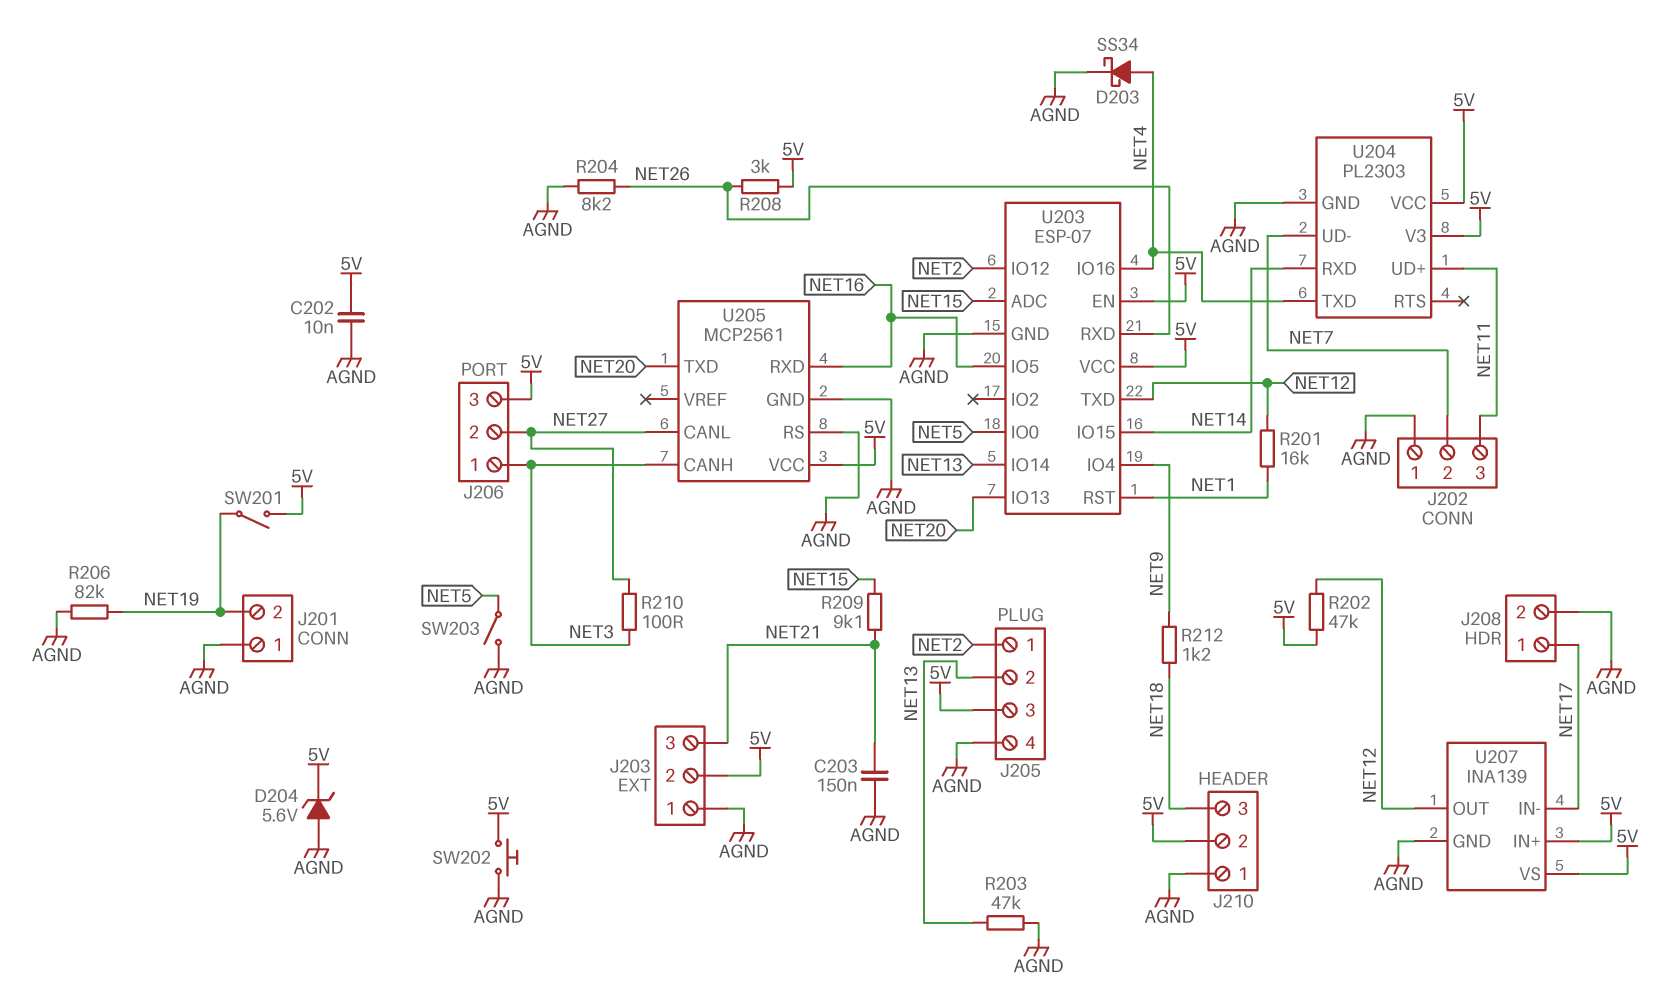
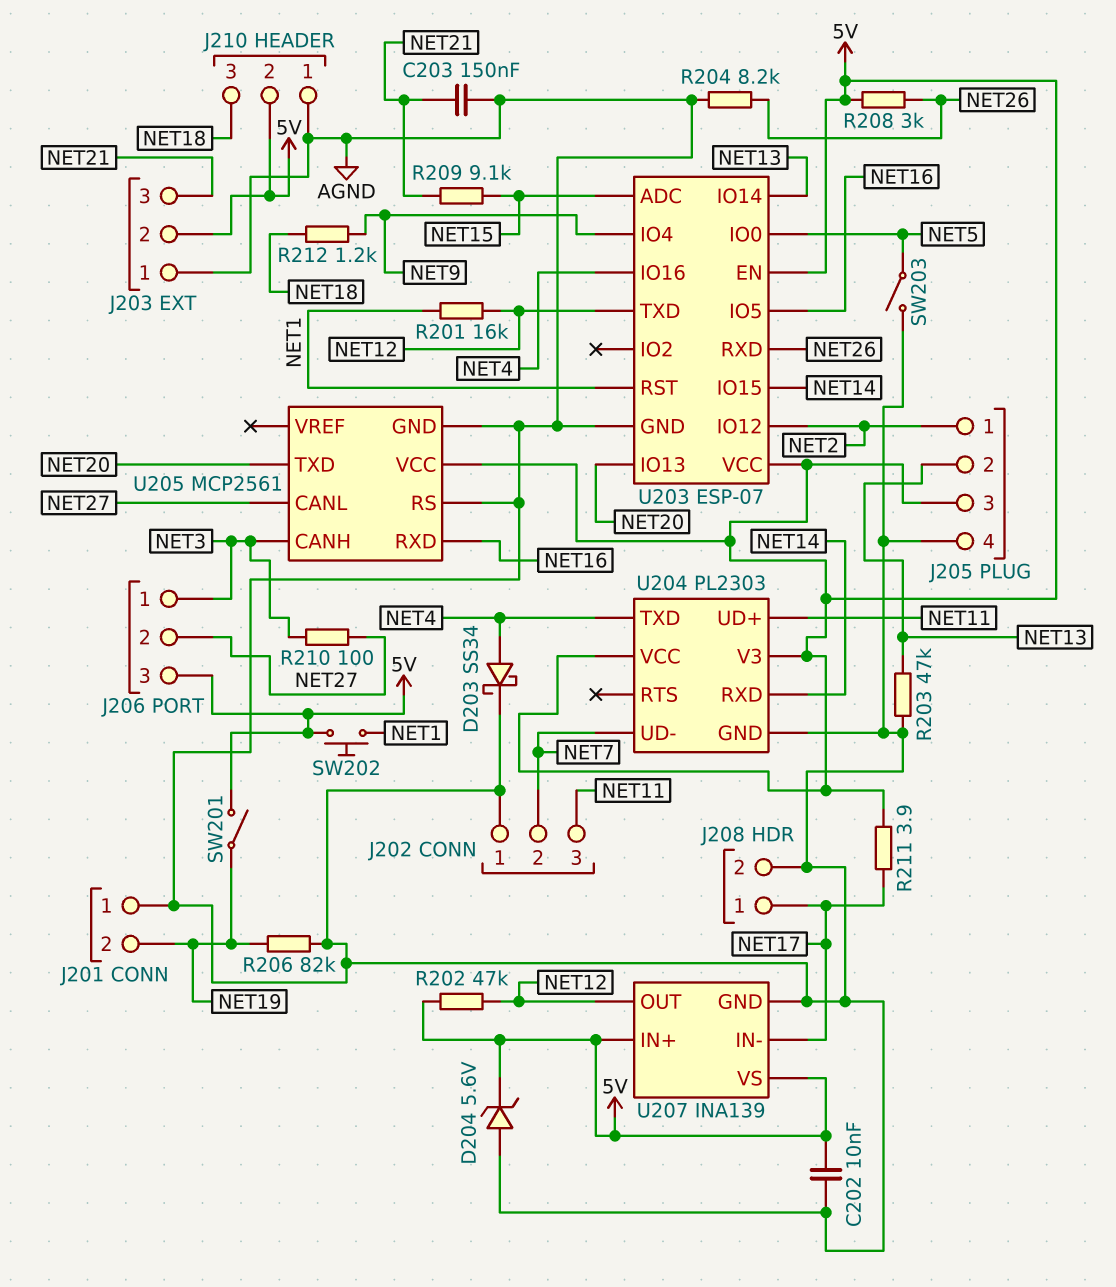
R211: none -> 3.9 (5V, NET17)
SW202: button (5V, AGND) -> button (5V, NET1)

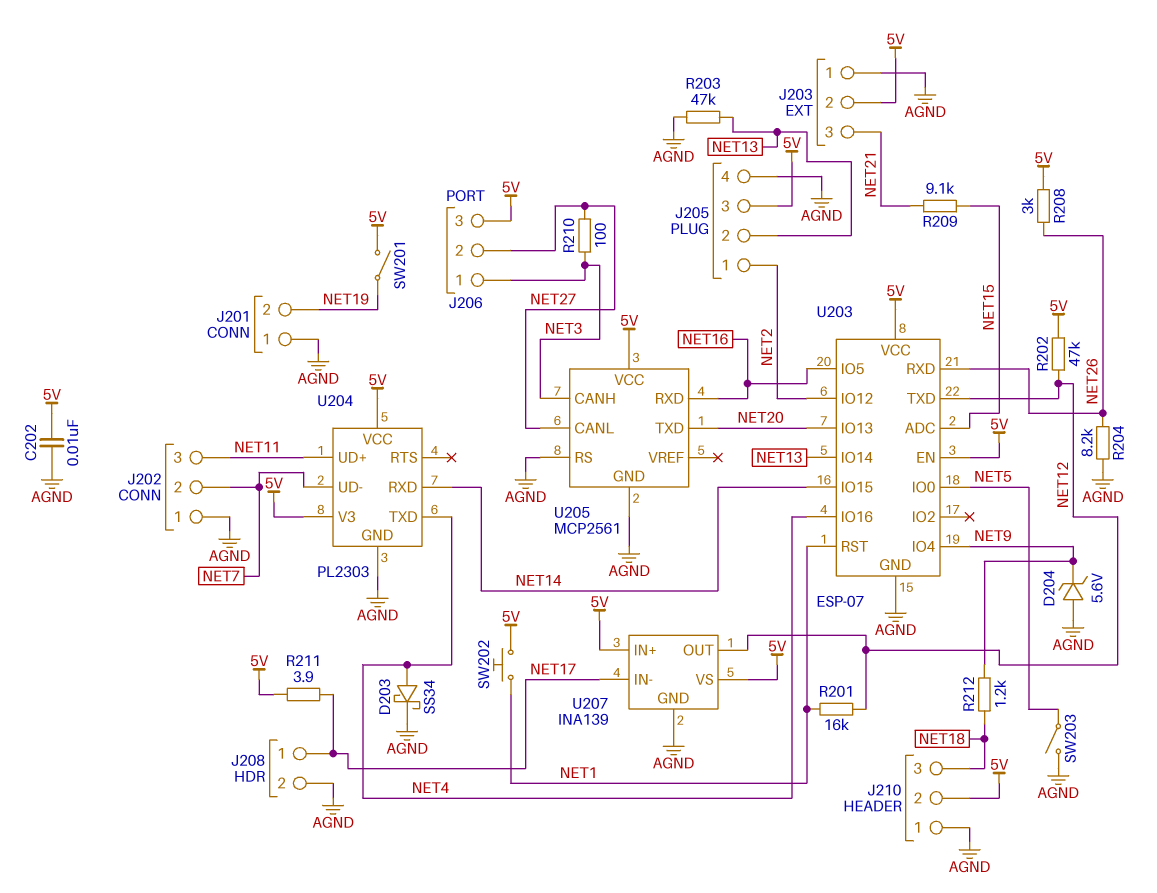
C203: 150nF (AGND, NET21) -> none
D204: zener 5.6V (A AGND, K 5V) -> zener 5.6V (A AGND, K NET9)
R206: 82k (AGND, NET19) -> none

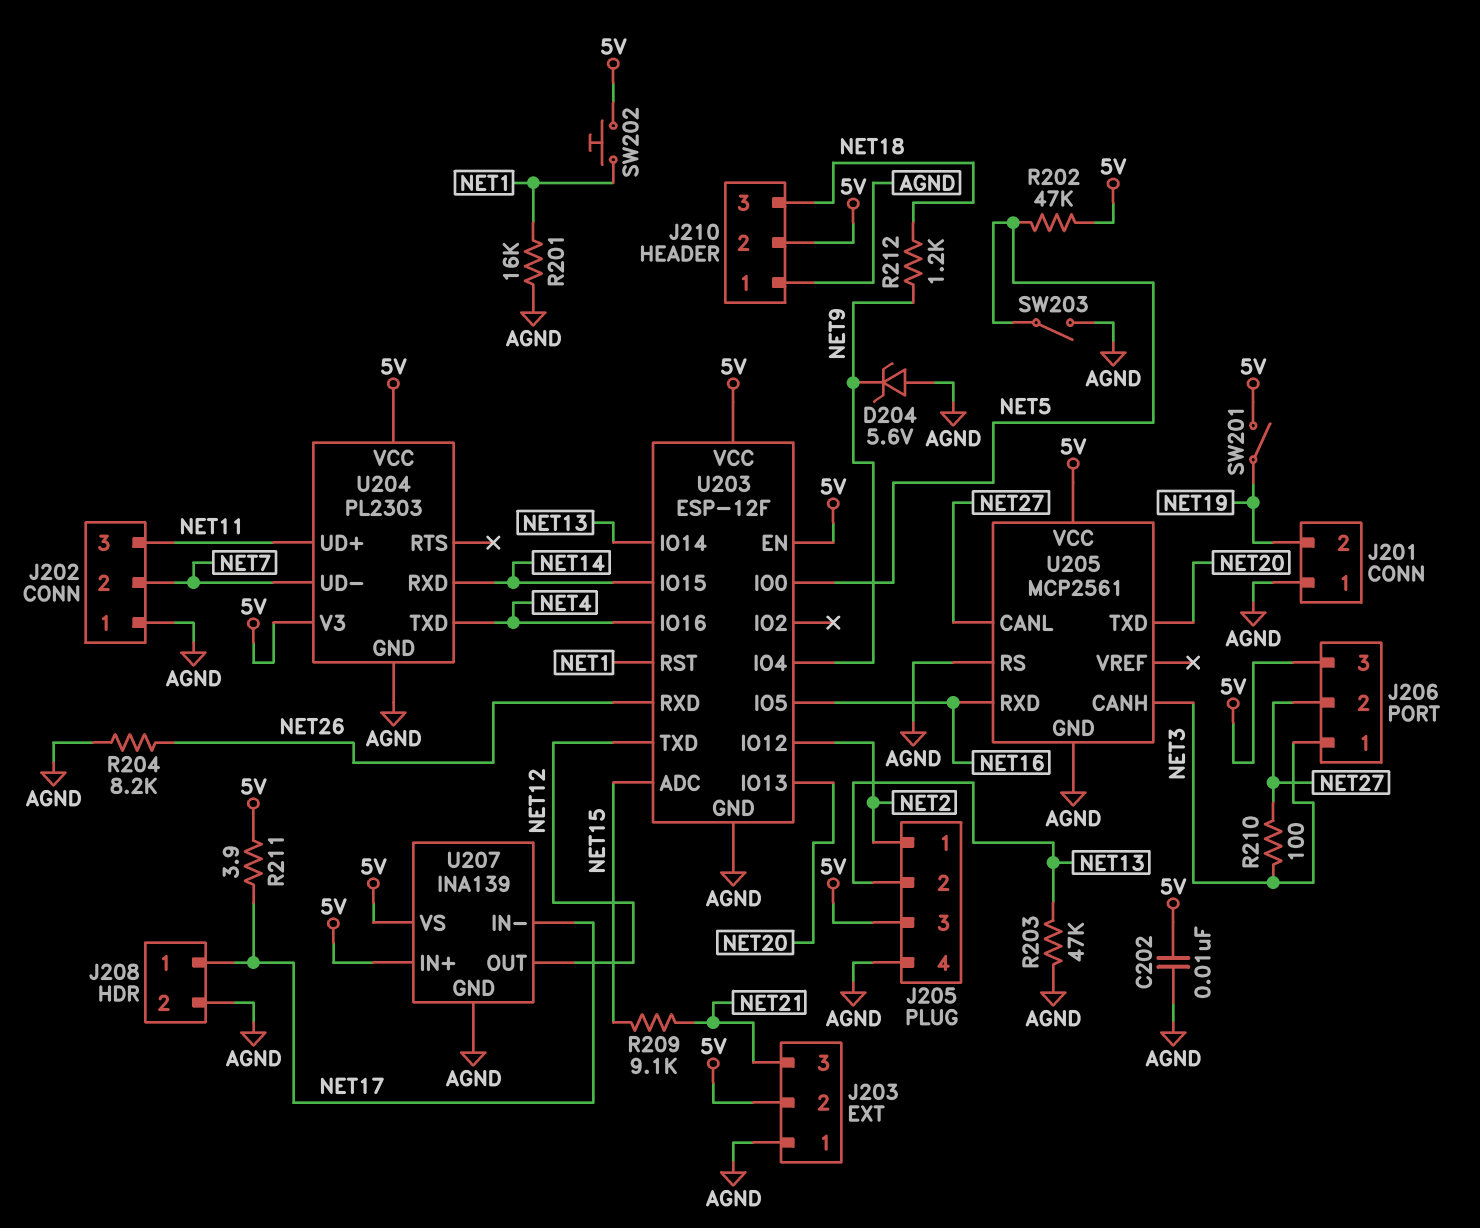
D203: schottky SS34 (A NET4, K AGND) -> none
R201: 16k (NET1, NET12) -> 16k (AGND, NET1)
R202: 47k (5V, NET12) -> 47k (5V, NET5)
R208: 3k (5V, NET26) -> none
U203: ESP-07 -> ESP-12F

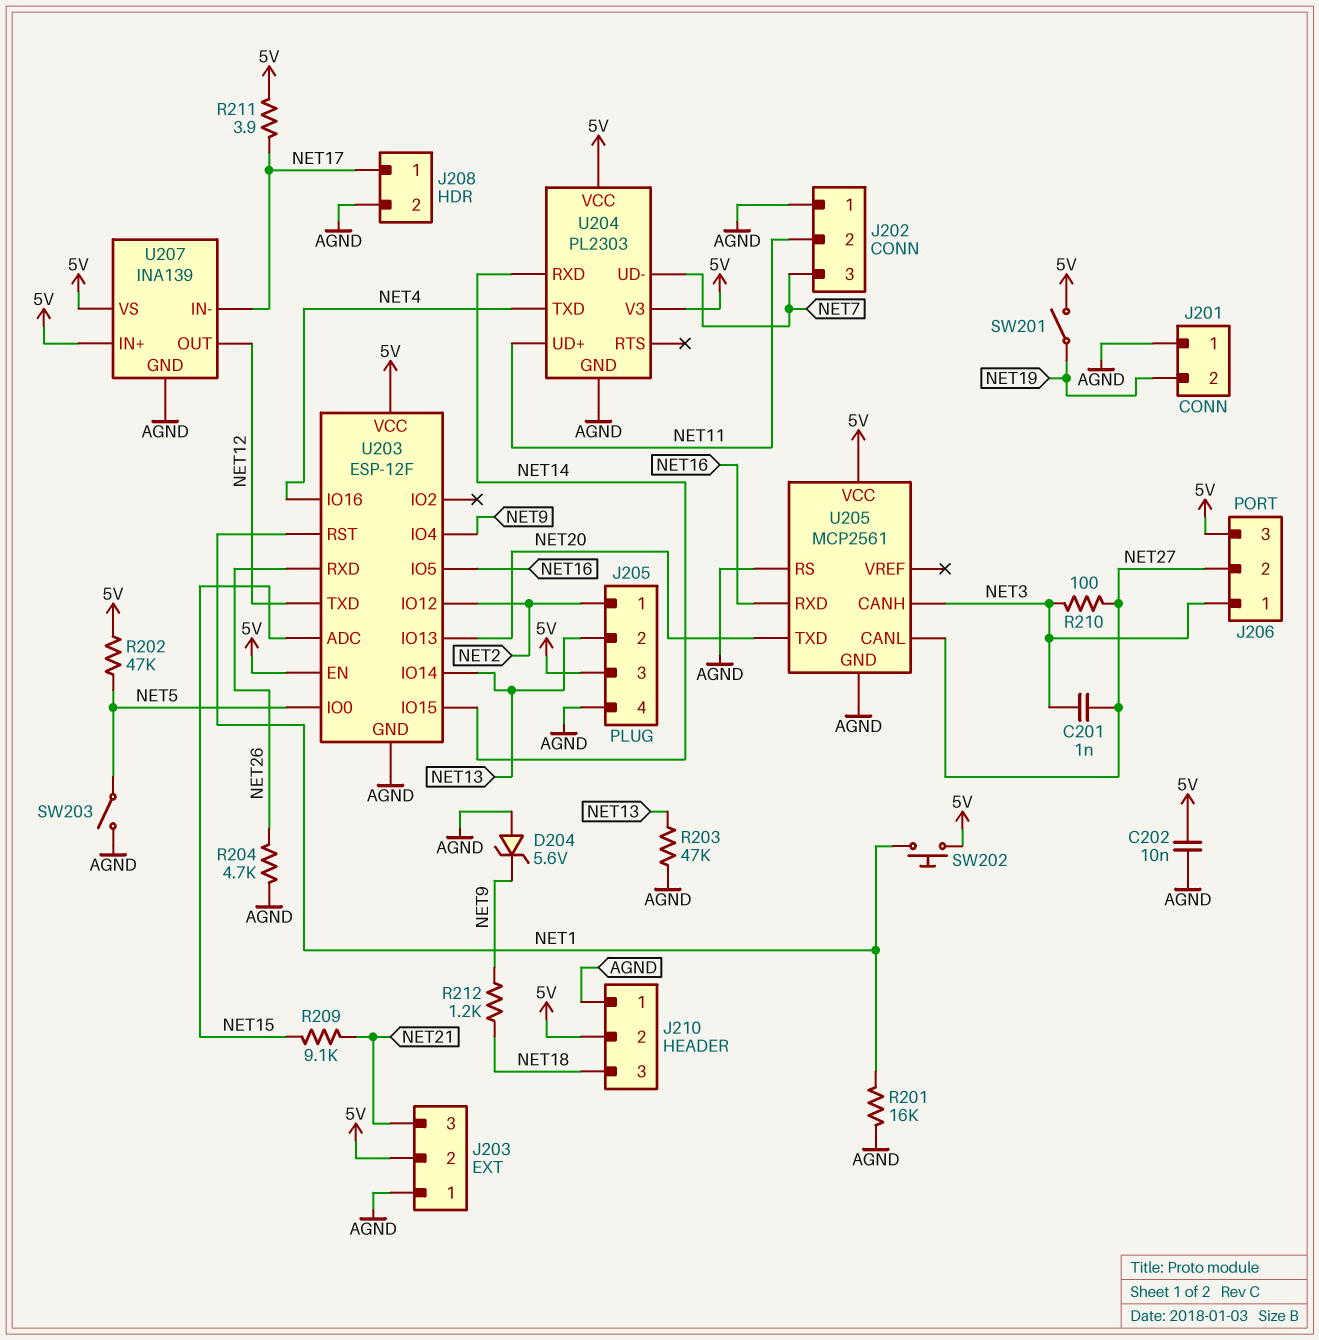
C201: none -> 1nF (NET3, NET27)
J202 pin 2: NET7 -> NET11
J202 pin 3: NET11 -> NET7
R204: 8.2k (AGND, NET26) -> 4.7k (AGND, NET26)

